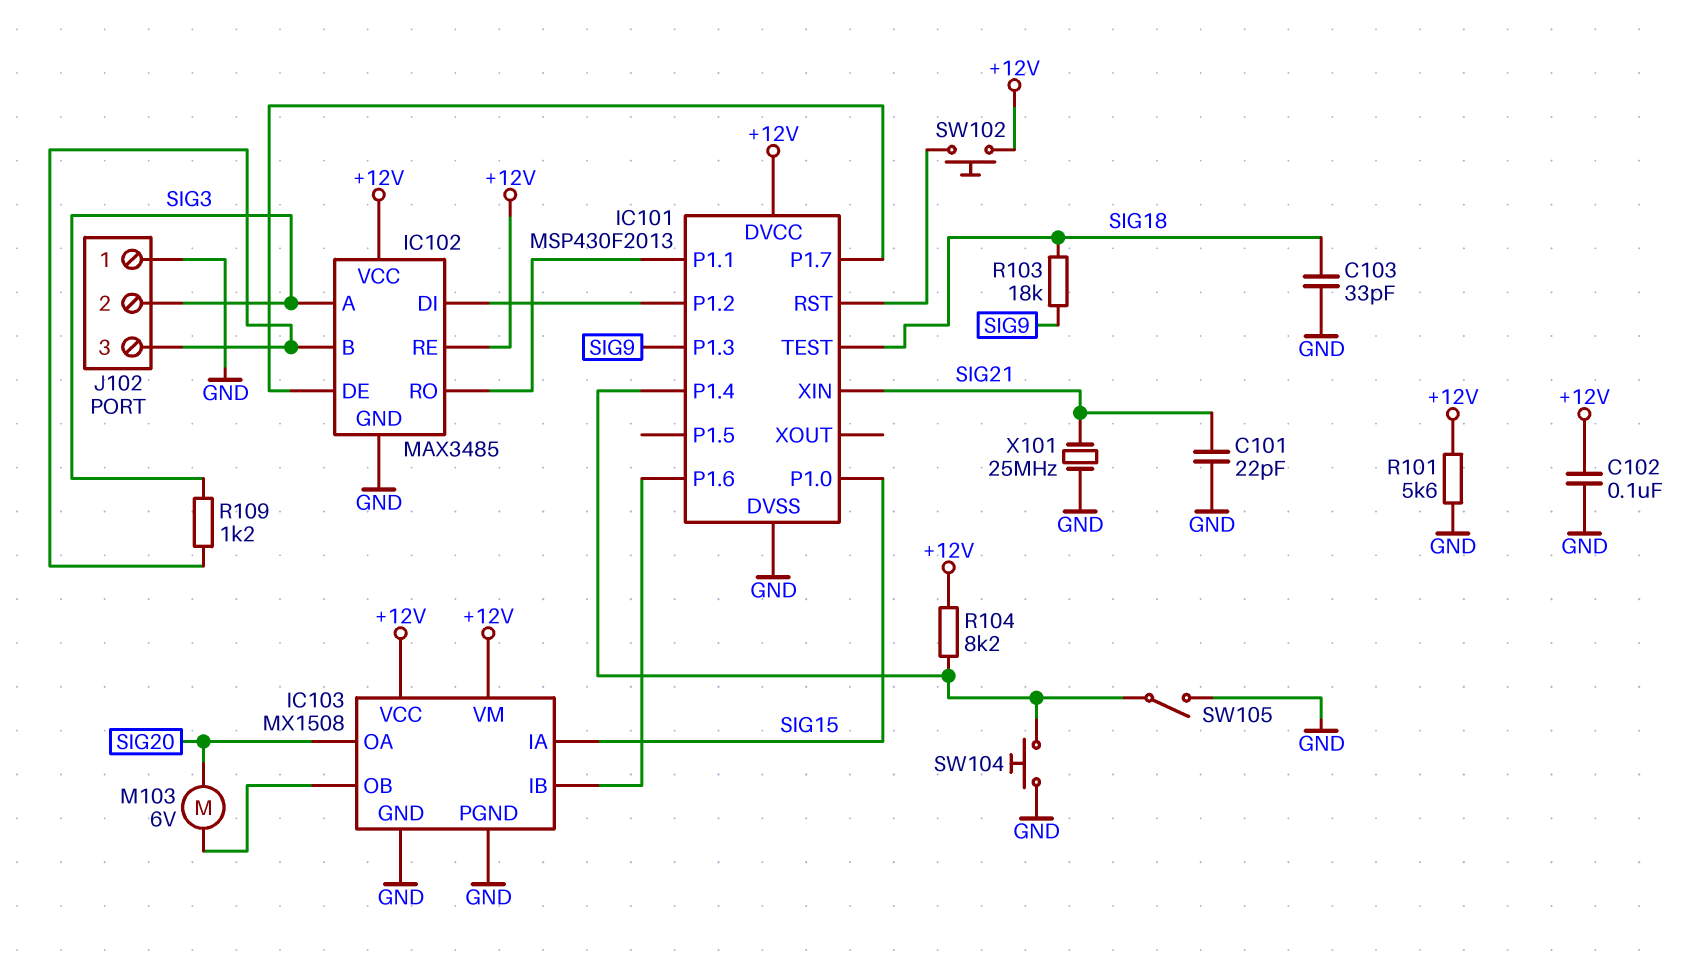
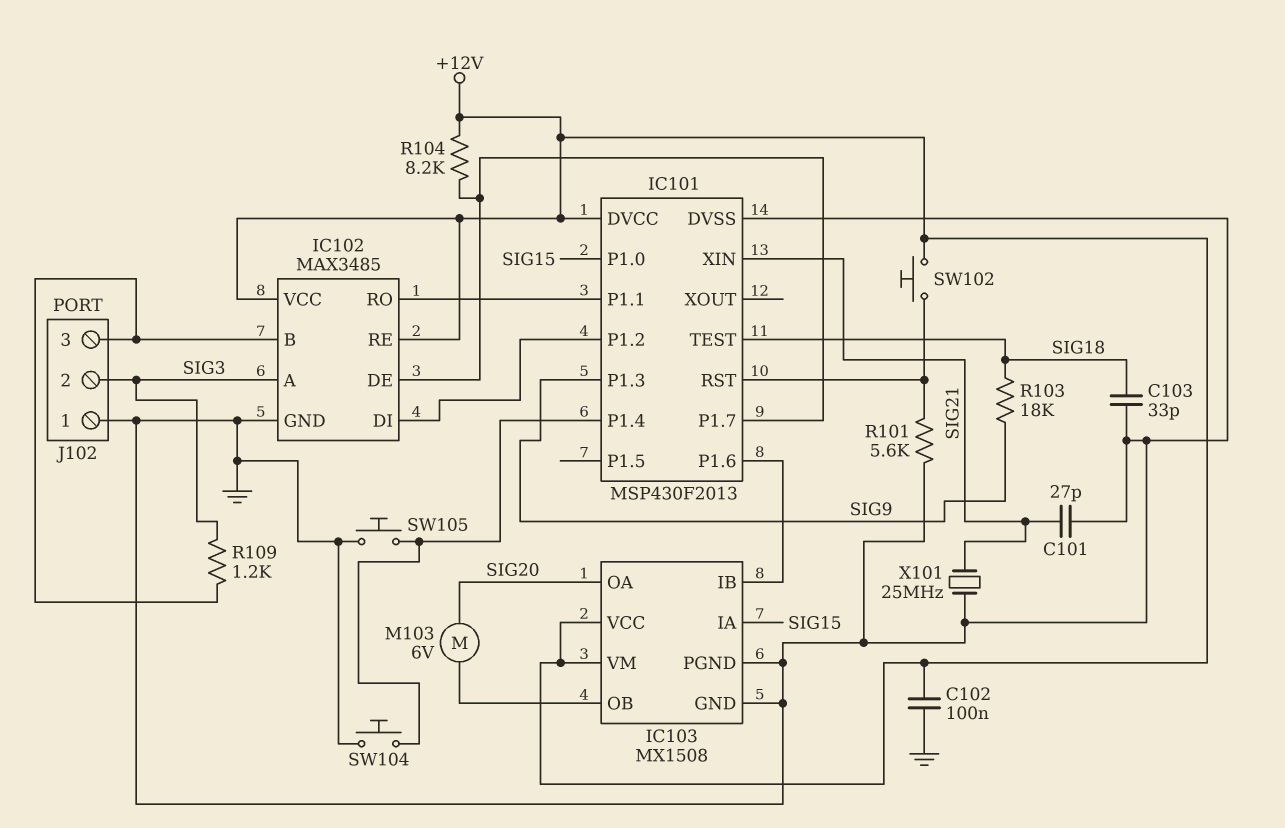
C101: 22pF (GND, SIG21) -> 27pF (GND, SIG21)
R101: 5.6k (+12V, GND) -> 5.6k (GND, IC101/RST)
R104: 8.2k (+12V, IC101/P1.4) -> 8.2k (+12V, IC101/P1.7)
SW105: switch (GND, IC101/P1.4) -> button (GND, IC101/P1.4)

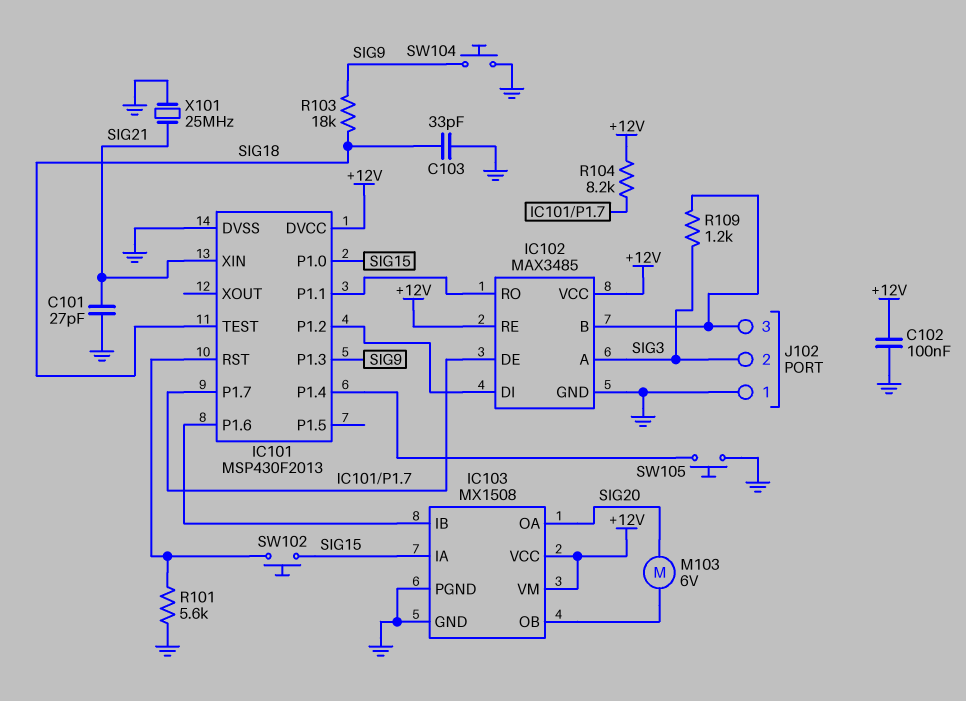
SW102: button (+12V, IC101/RST) -> button (IC101/RST, SIG15)
SW104: button (GND, IC101/P1.4) -> button (GND, SIG9)

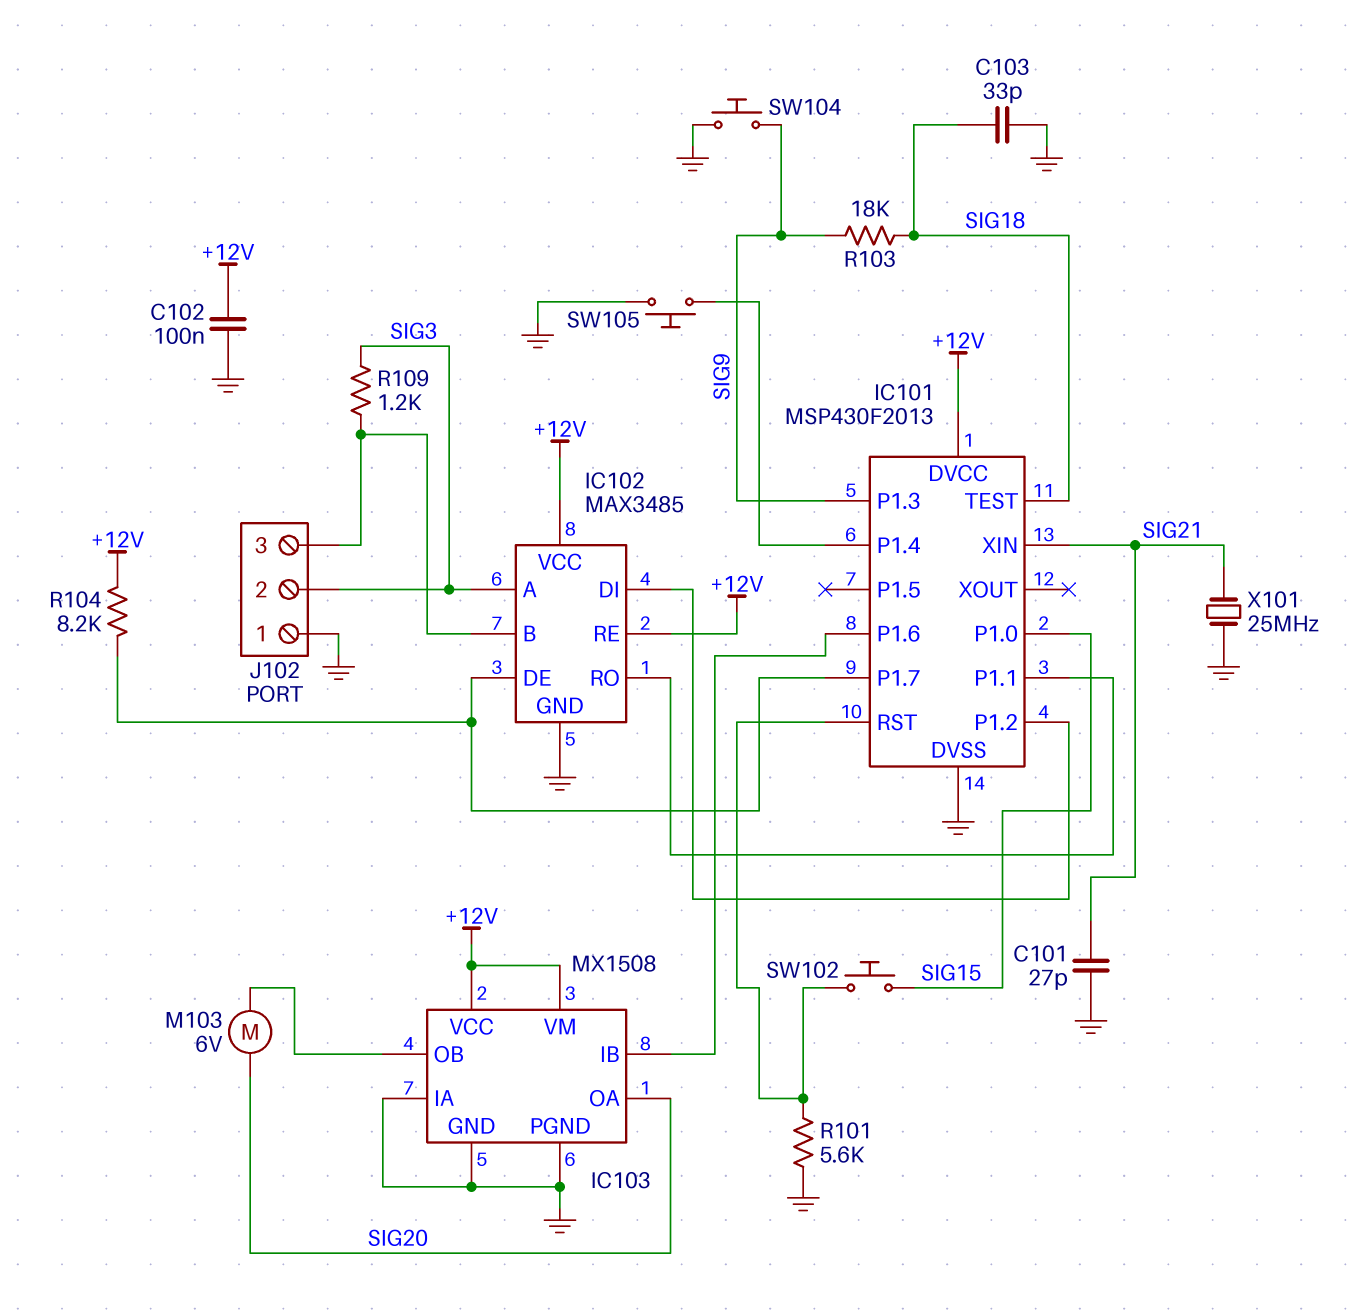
IC103 pin IA: SIG15 -> GND

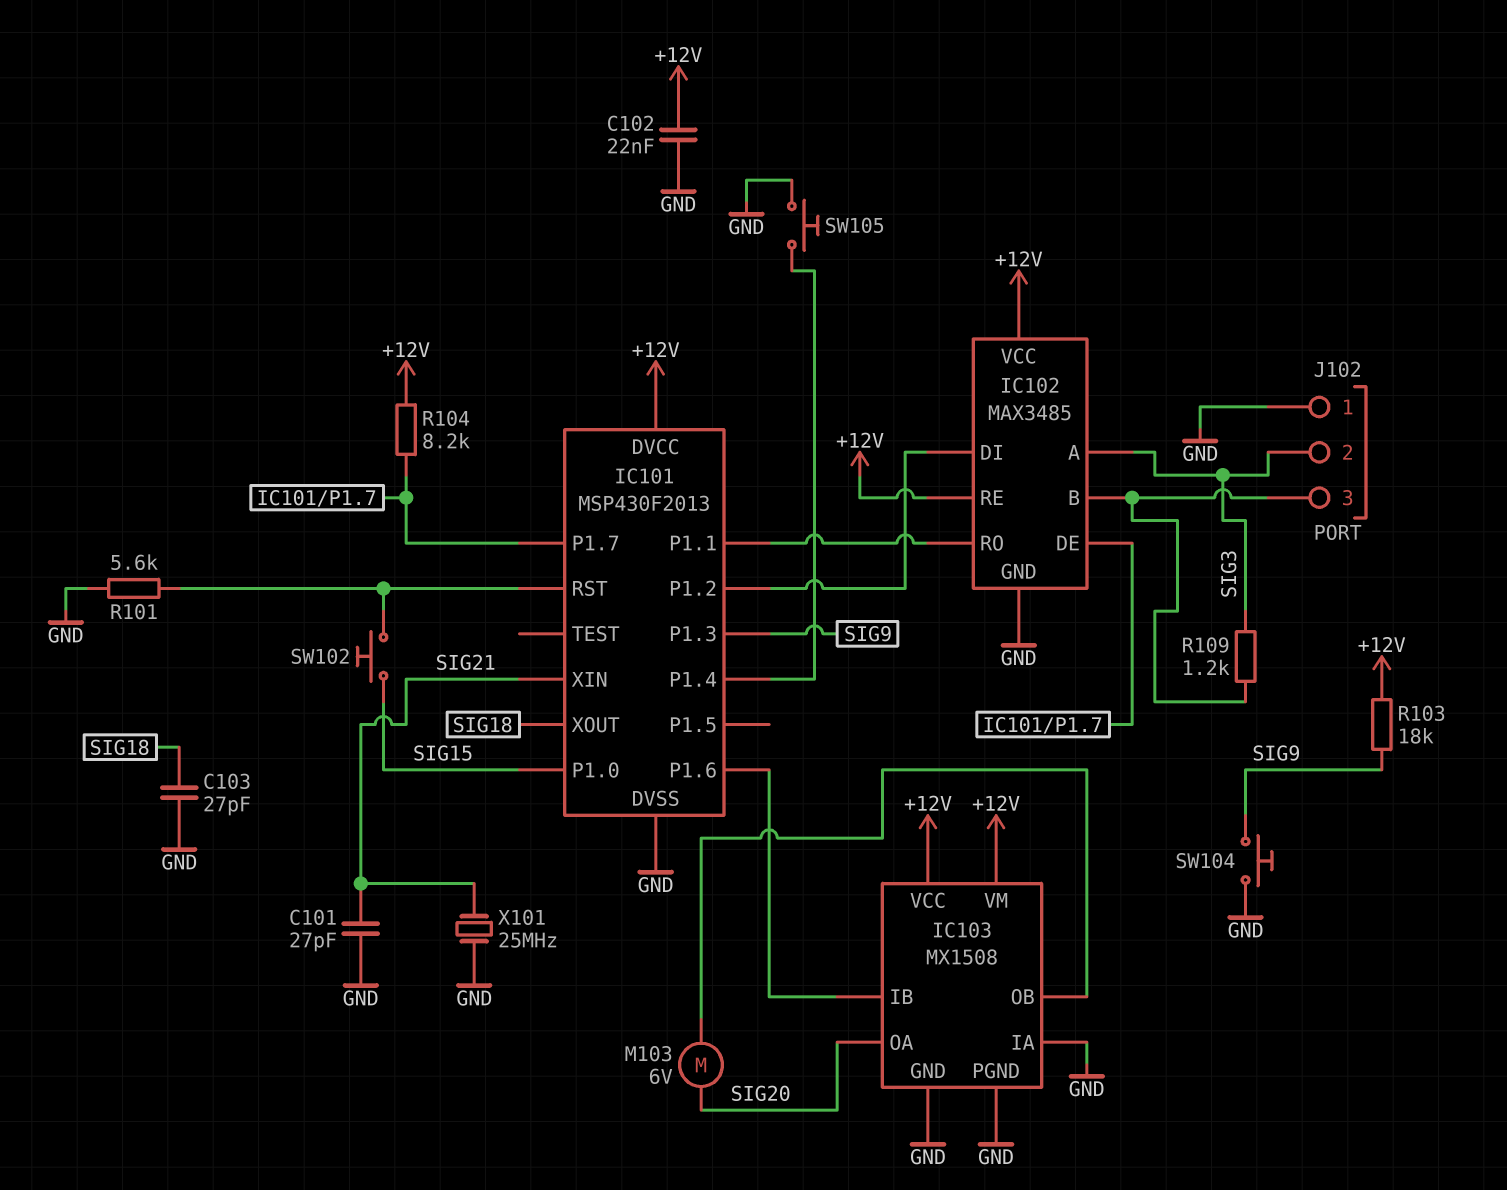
C102: 100nF (+12V, GND) -> 22nF (+12V, GND)
C103: 33pF (GND, SIG18) -> 27pF (GND, SIG18)
IC101 pin TEST: SIG18 -> none
IC101 pin XOUT: none -> SIG18
R103: 18k (SIG9, SIG18) -> 18k (+12V, SIG9)

